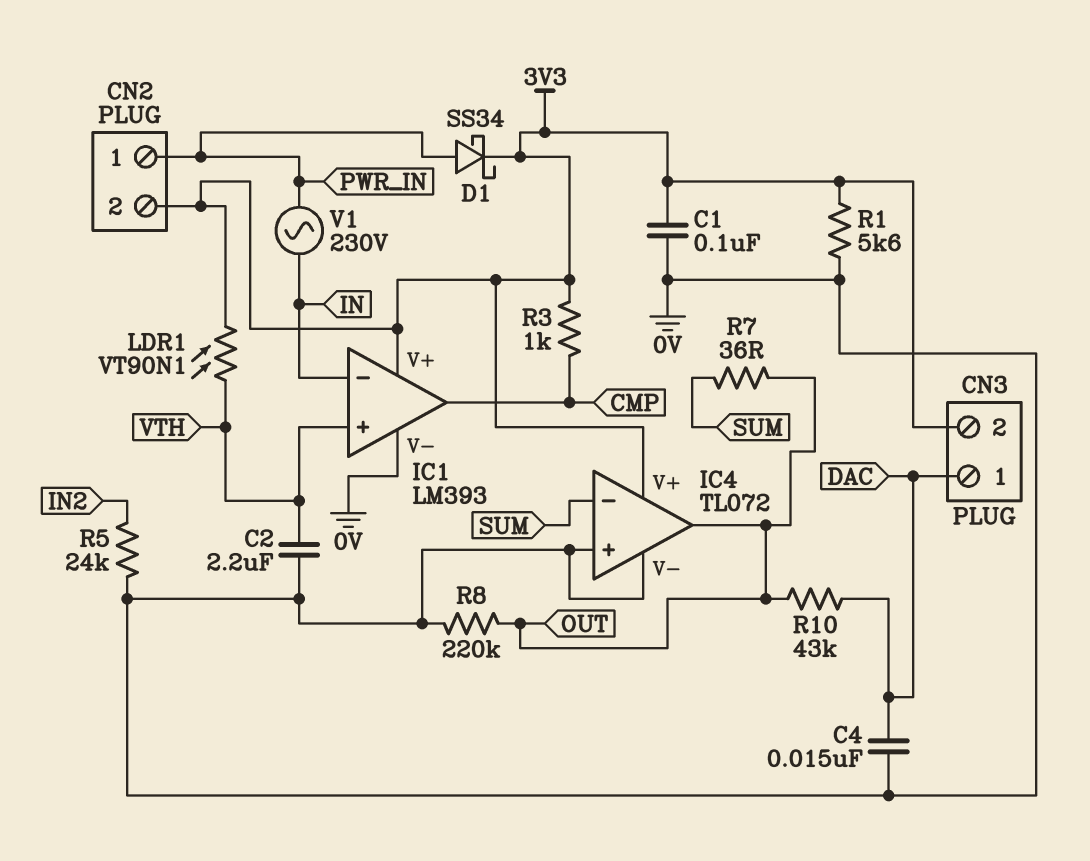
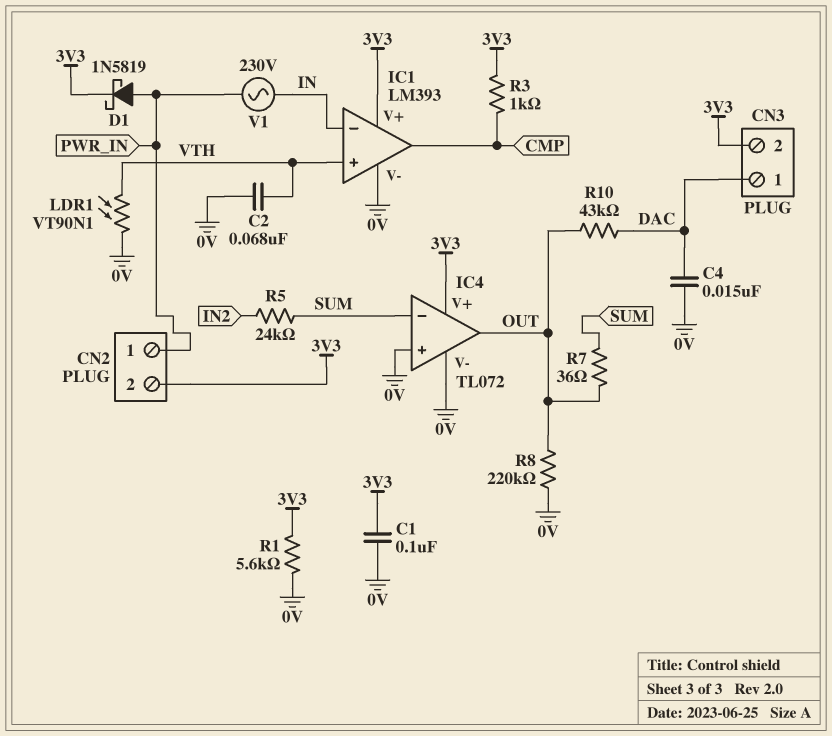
C2: 2.2uF (0V, VTH) -> 68nF (0V, VTH)
D1: schottky SS34 (A PWR_IN, K 3V3) -> schottky 1N5819 (A PWR_IN, K 3V3)
LDR1: VT90N1 (3V3, VTH) -> VT90N1 (0V, VTH)
R5: 24k (0V, IN2) -> 24k (IN2, SUM)

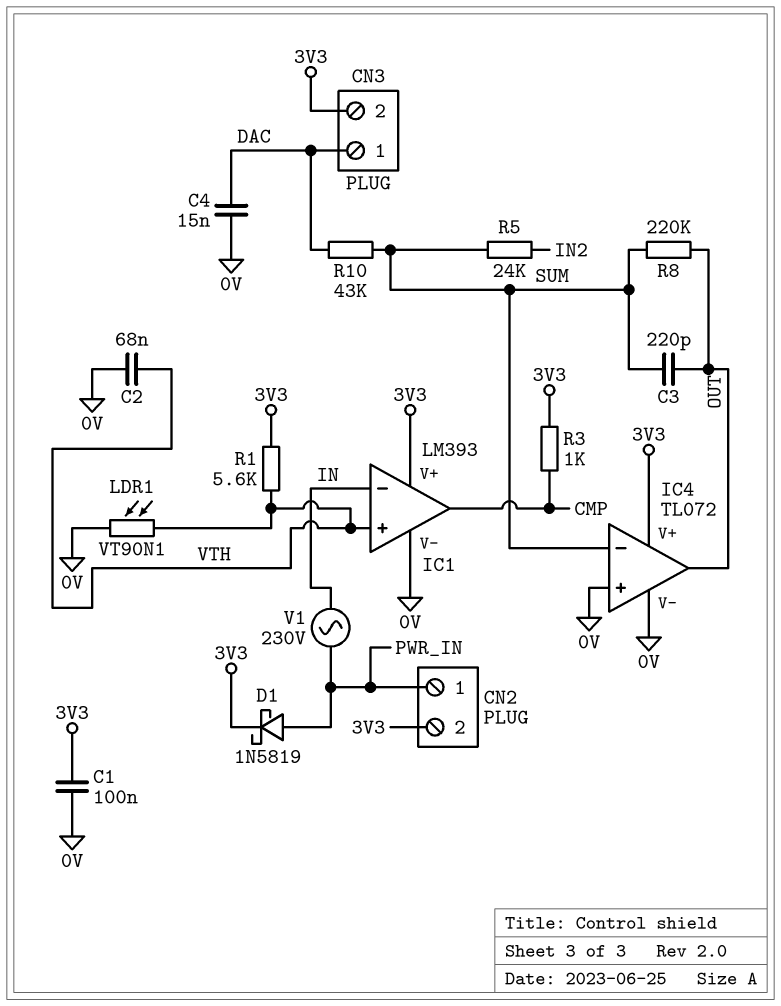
C3: none -> 220pF (OUT, SUM)
R1: 5.6k (0V, 3V3) -> 5.6k (3V3, VTH)
R7: 36 (OUT, SUM) -> none
R8: 220k (0V, OUT) -> 220k (OUT, SUM)
R10: 43k (DAC, OUT) -> 43k (DAC, SUM)

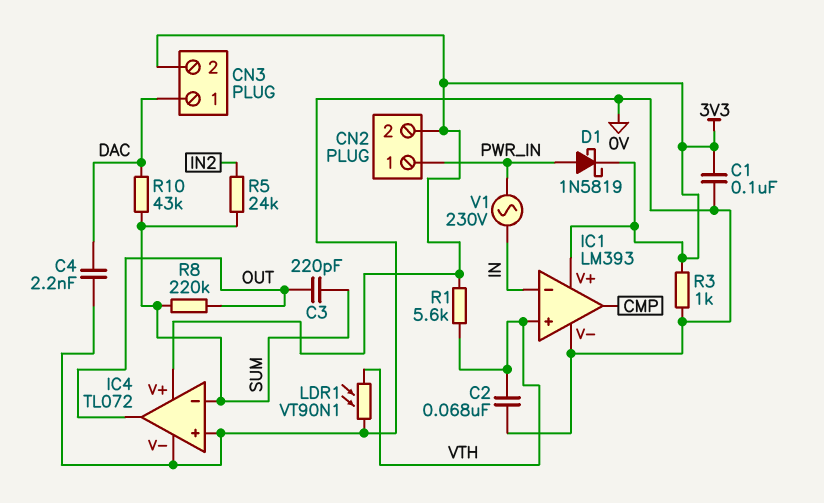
C4: 15nF (0V, DAC) -> 2.2nF (0V, DAC)
R3: 1k (3V3, CMP) -> 1k (0V, 3V3)

